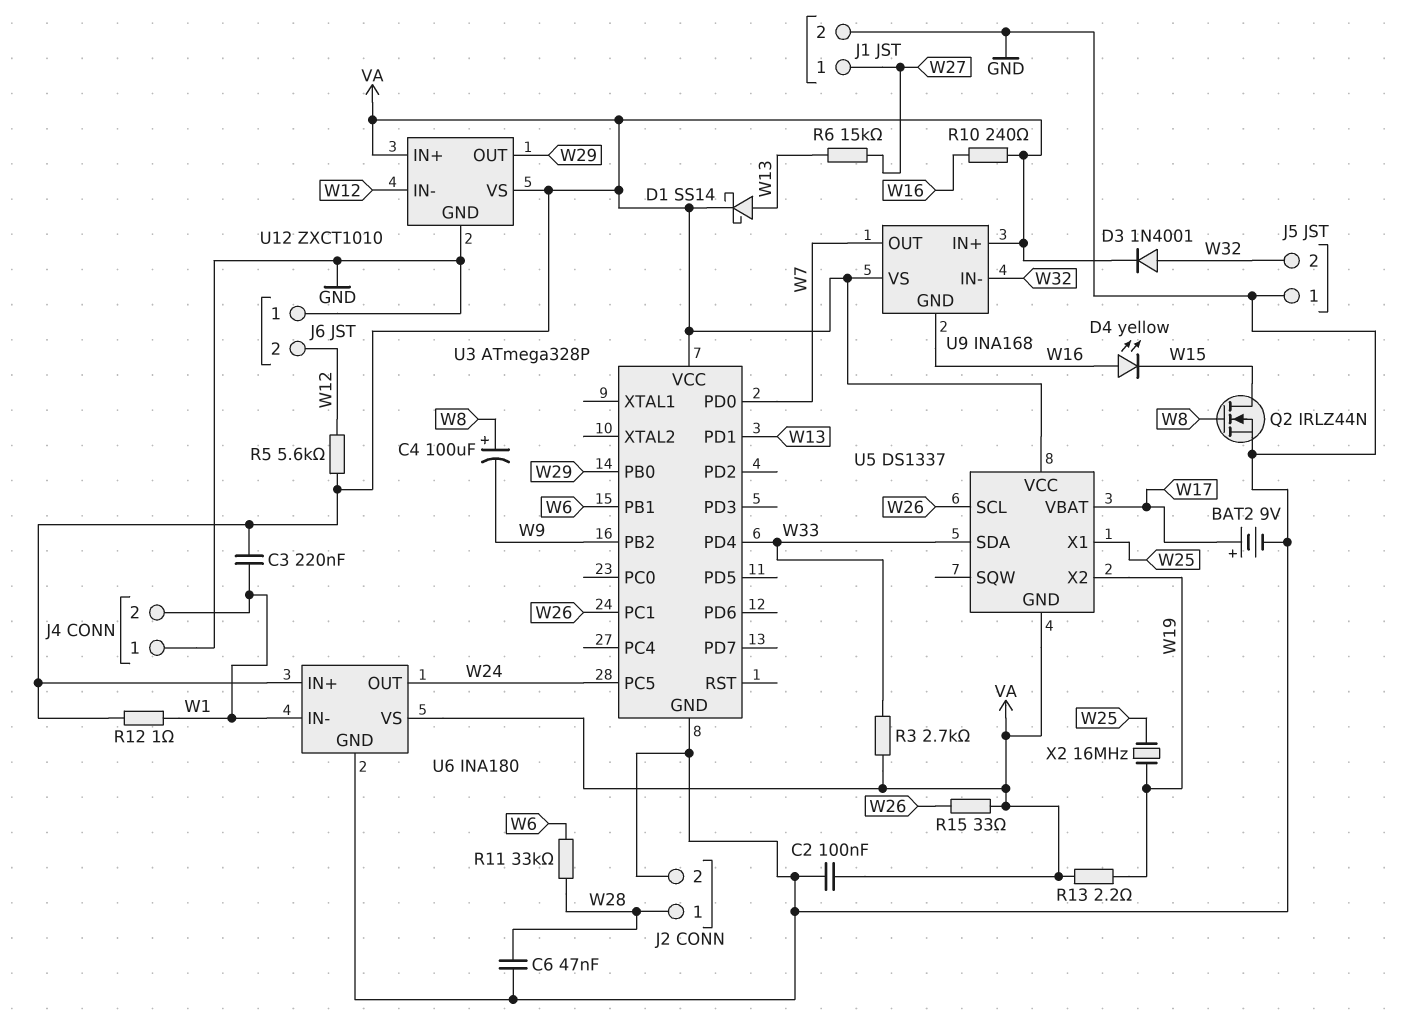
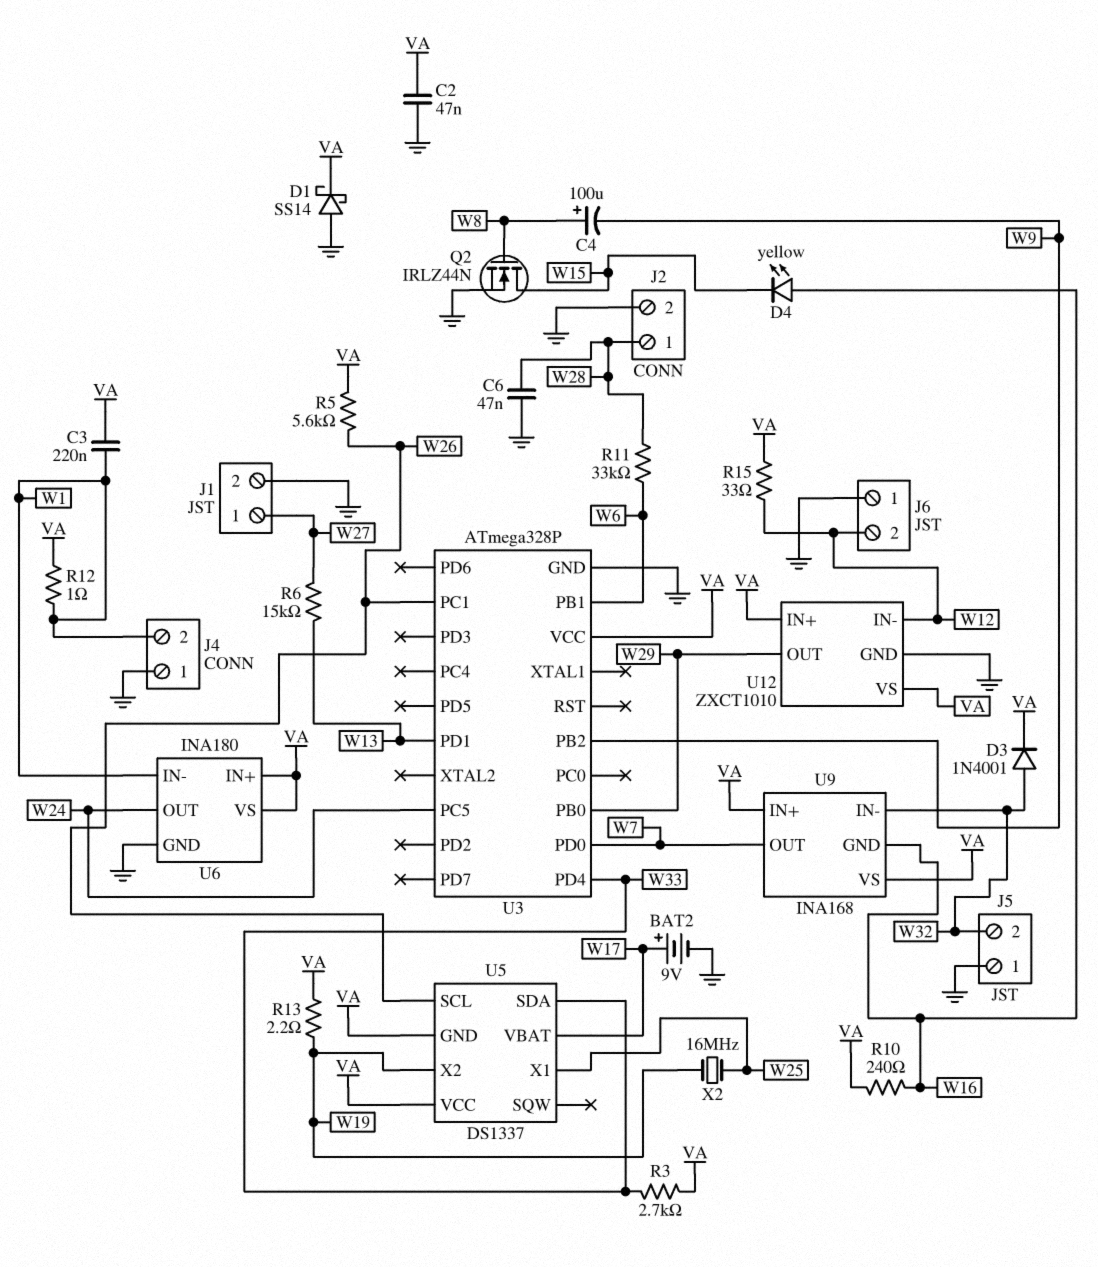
C2: 100nF (GND, VA) -> 47nF (GND, VA)
D1: schottky SS14 (A W13, K VA) -> schottky SS14 (A GND, K VA)
R5: 5.6k (VA, W12) -> 5.6k (VA, W26)
R15: 33 (VA, W26) -> 33 (VA, W12)

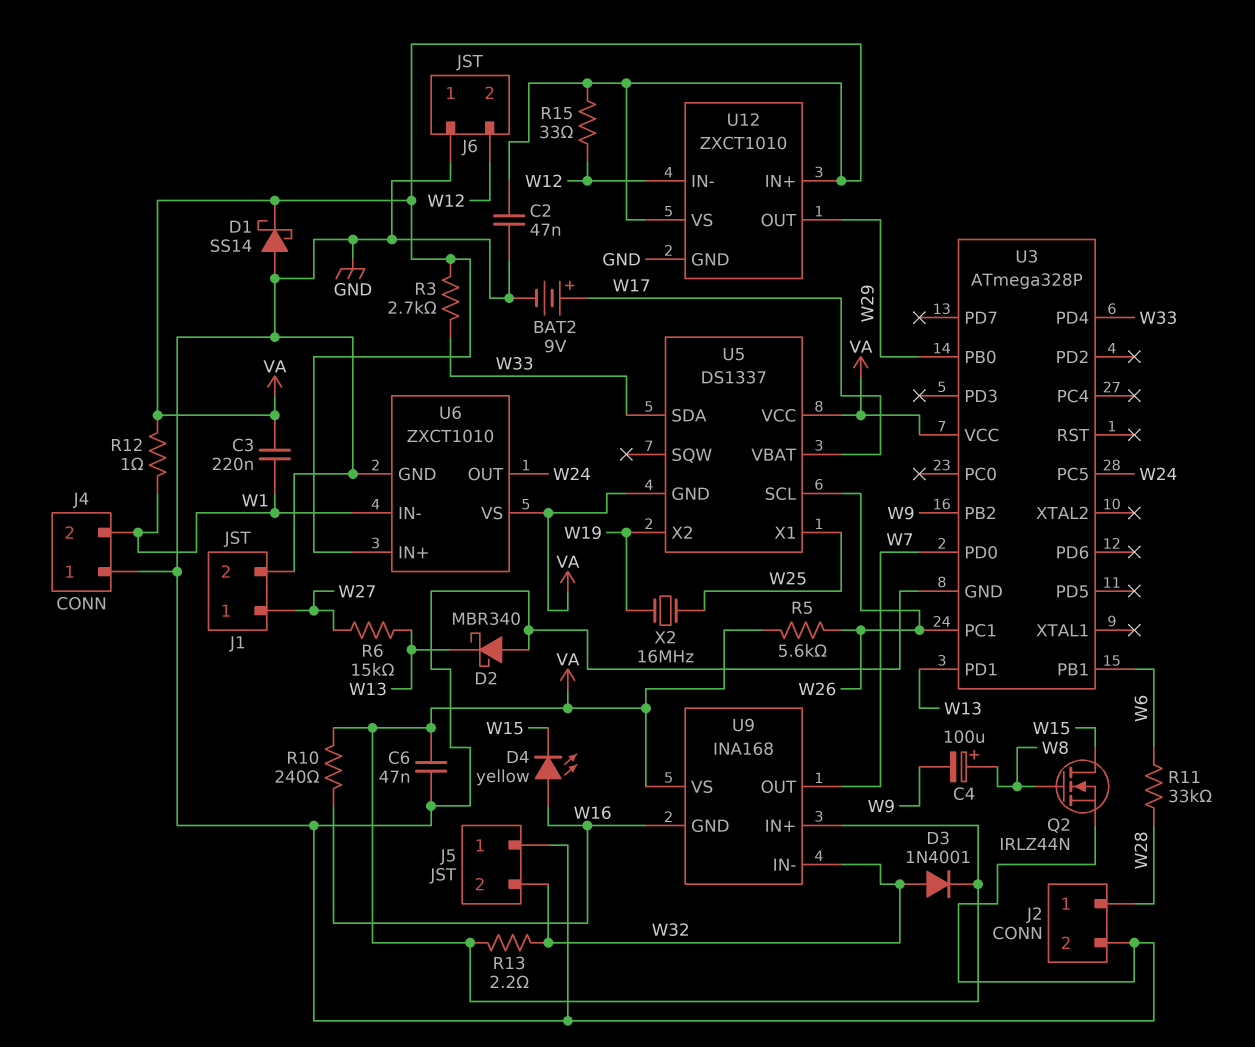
C6: 47nF (GND, W28) -> 47nF (GND, VA)
D2: none -> schottky MBR340 (A GND, K W13)
R13: 2.2 (VA, W19) -> 2.2 (VA, W32)
U6: INA180 -> ZXCT1010

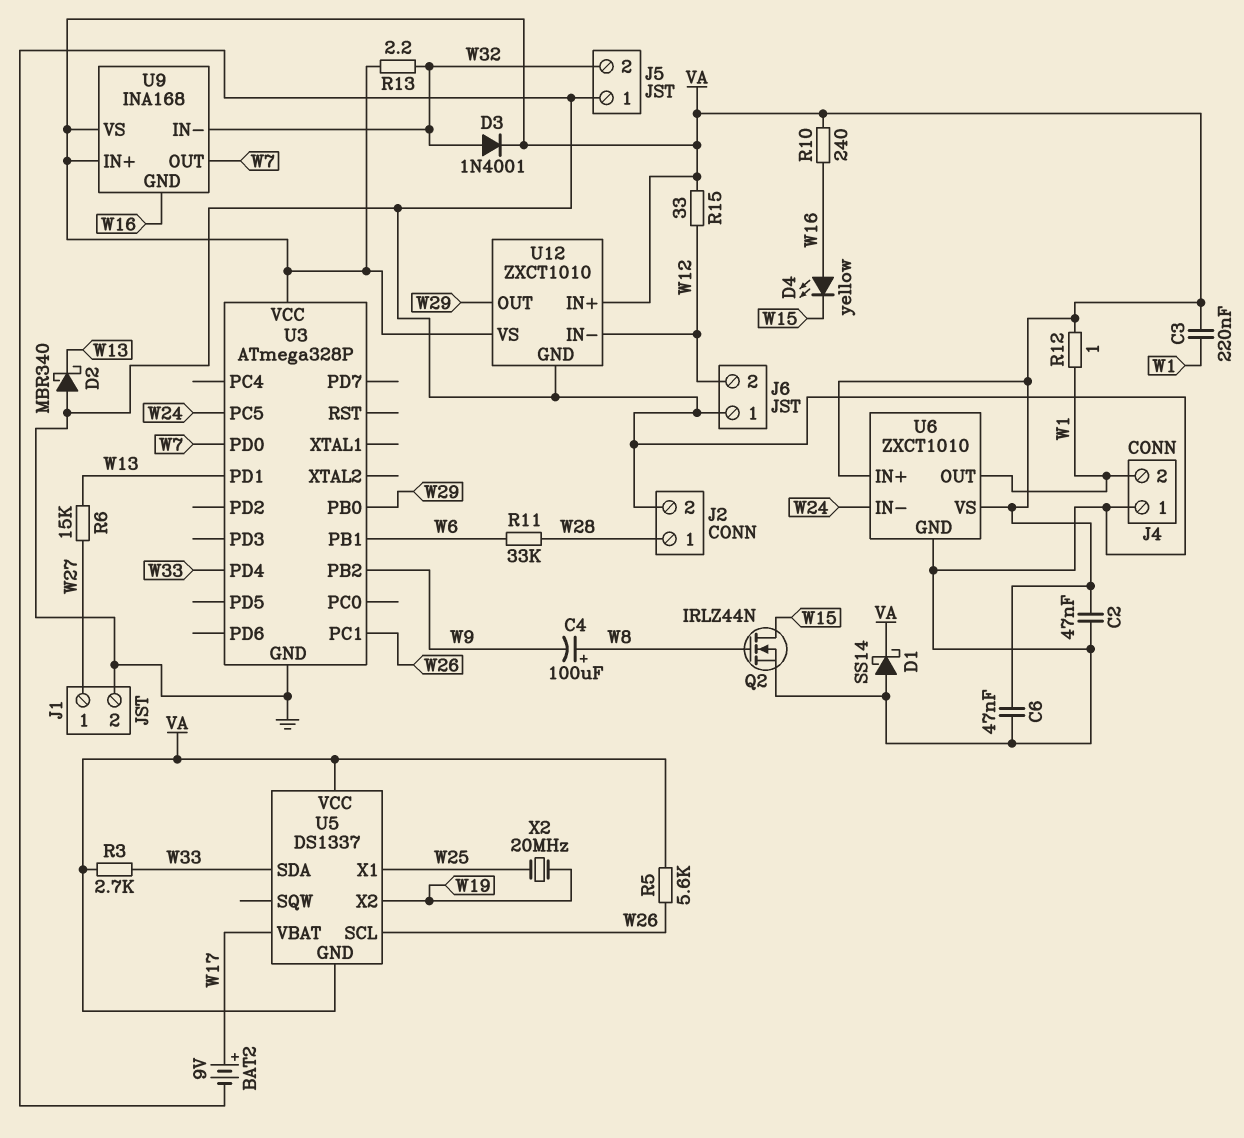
U6 pin IN-: W1 -> W24
U6 pin OUT: W24 -> W1
X2: 16MHz (W19, W25) -> 20MHz (W19, W25)

